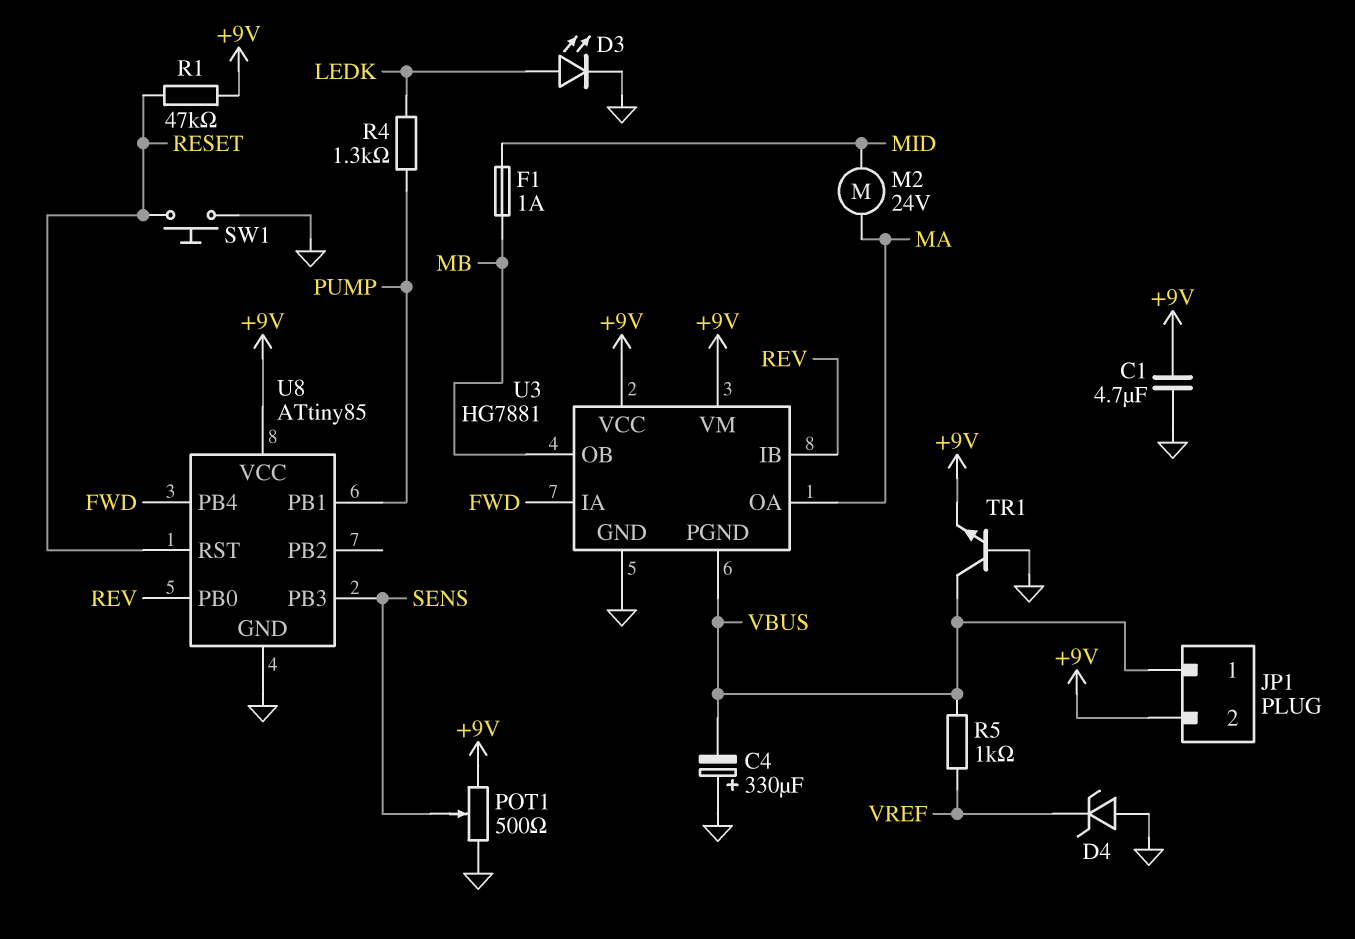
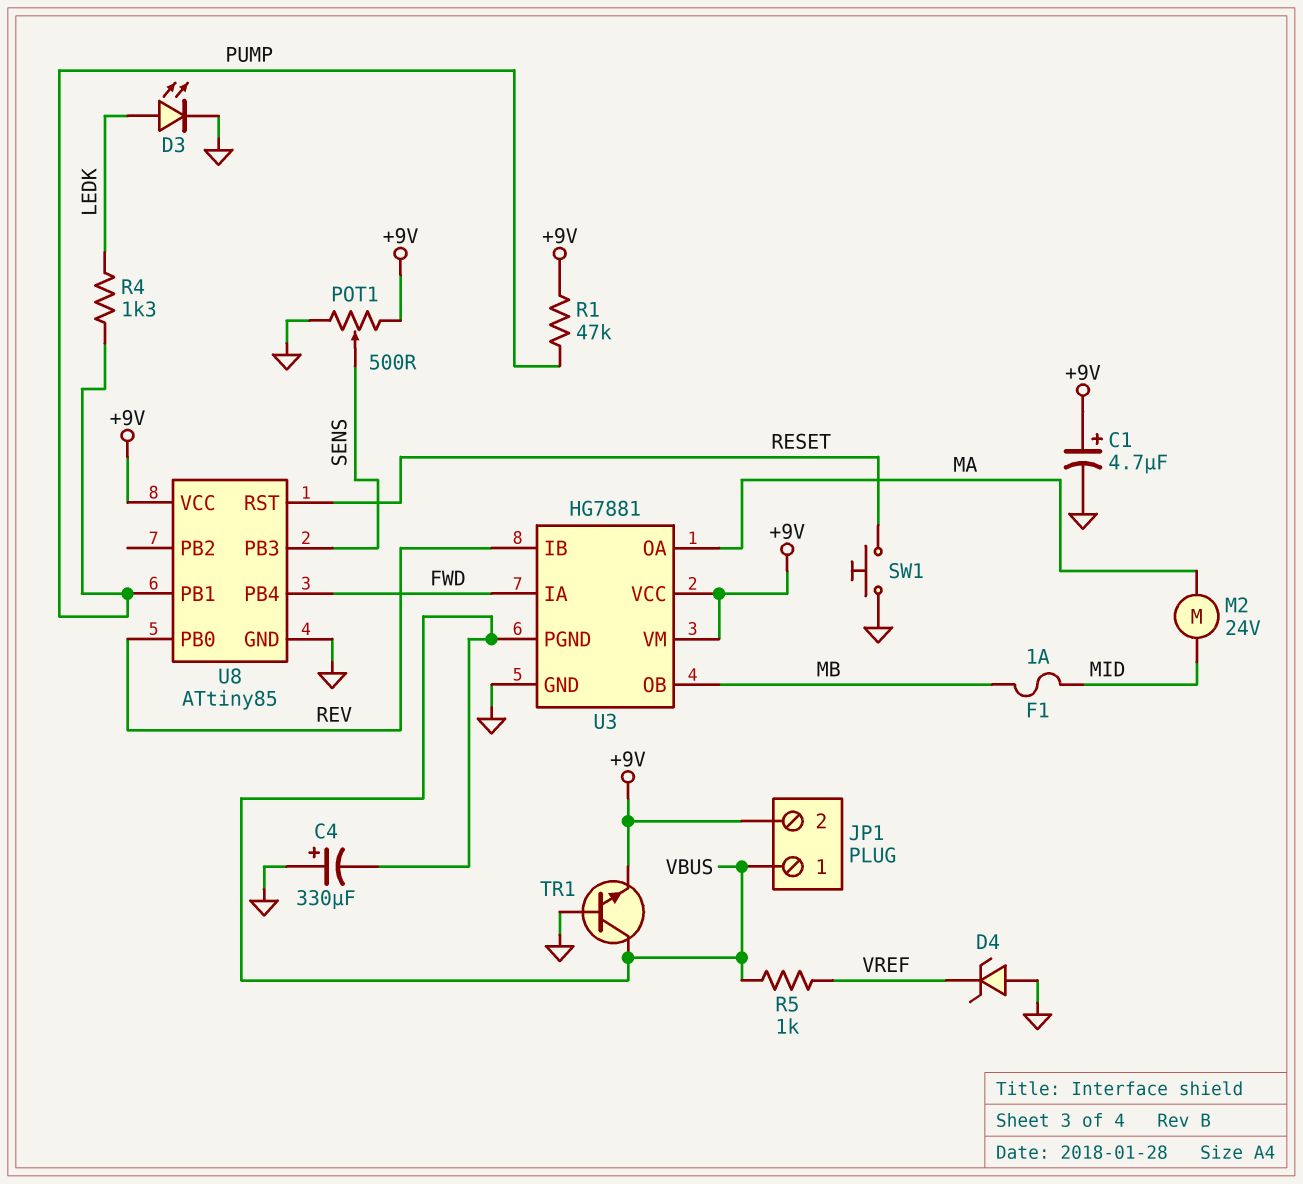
C1: 4.7uF (+9V, GND) -> 4.7uF (plus +9V, minus GND)
R1: 47k (+9V, RESET) -> 47k (+9V, PUMP)

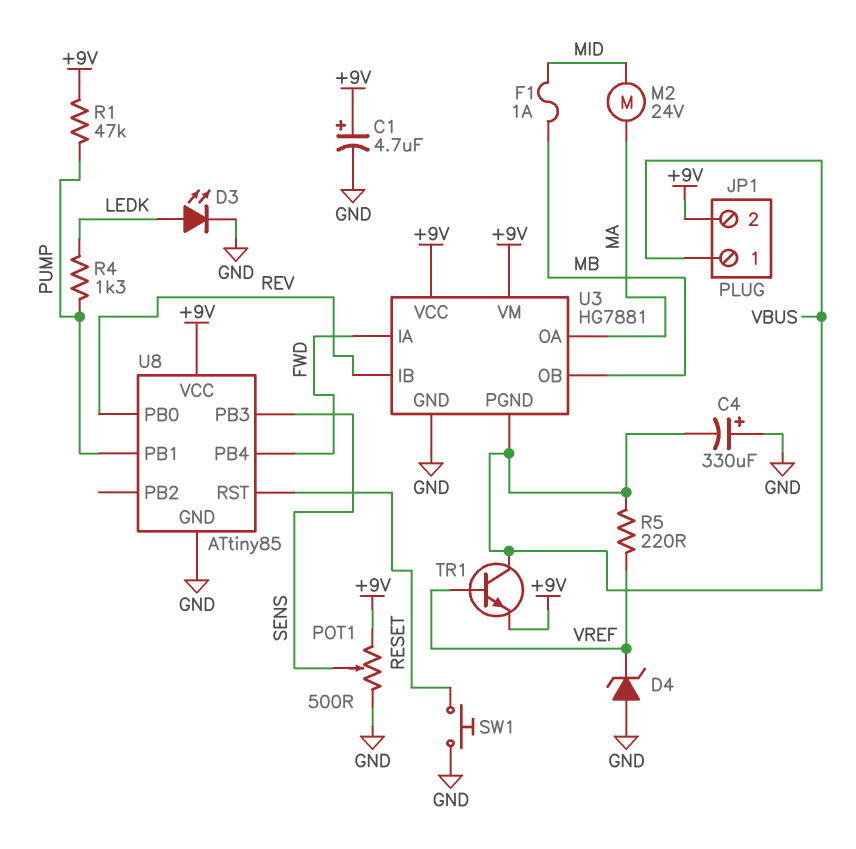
R5: 1k (VBUS, VREF) -> 220 (VBUS, VREF)
TR1: NPN (B GND, C VBUS, E +9V) -> NPN (B VREF, C VBUS, E +9V)

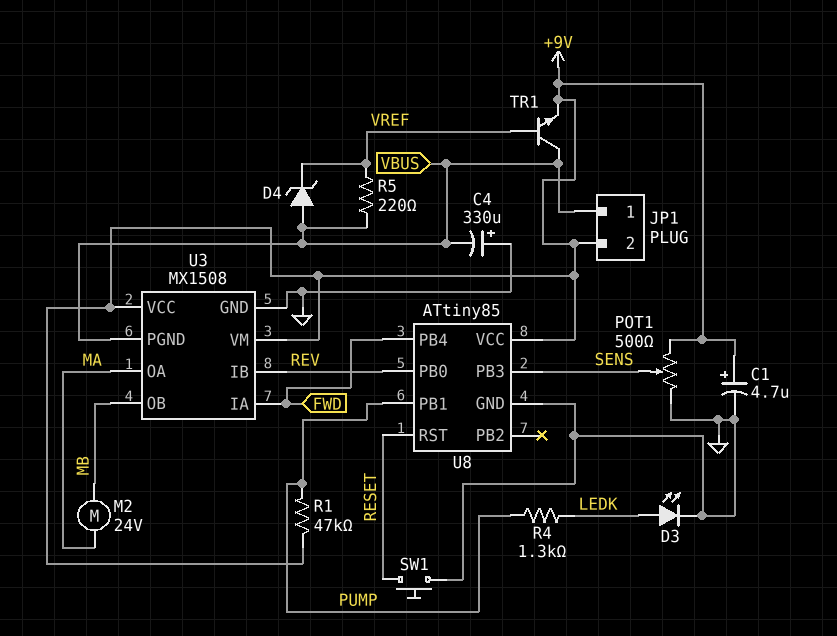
D4: zener (A GND, K VREF) -> zener (A VBUS, K VREF)
F1: 1A (MB, MID) -> none
M2: motor 24V (MA, MID) -> motor 24V (MA, MB)
U3: HG7881 -> MX1508

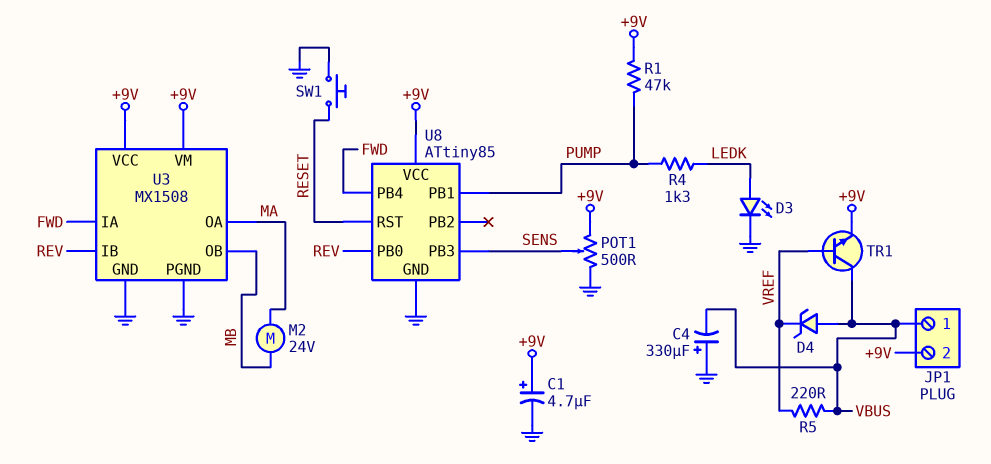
U3 pin PGND: VBUS -> GND

